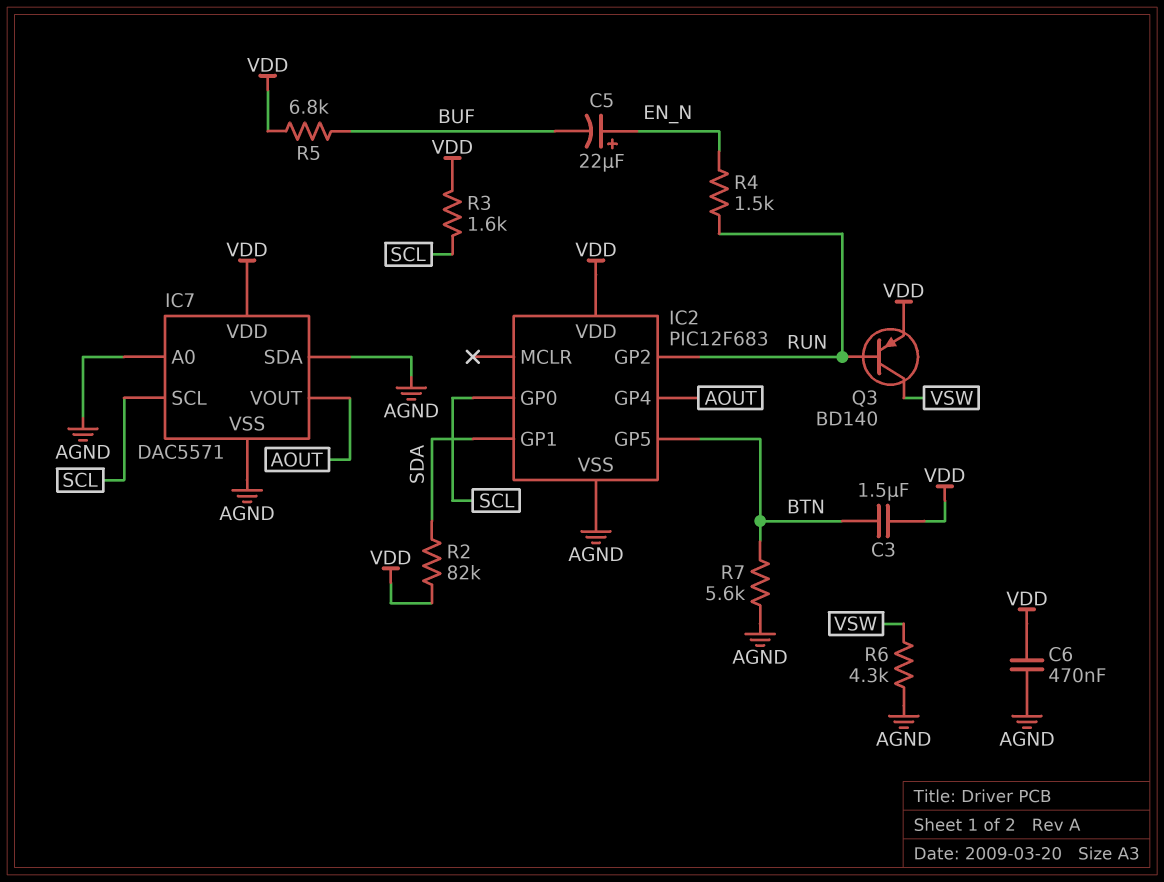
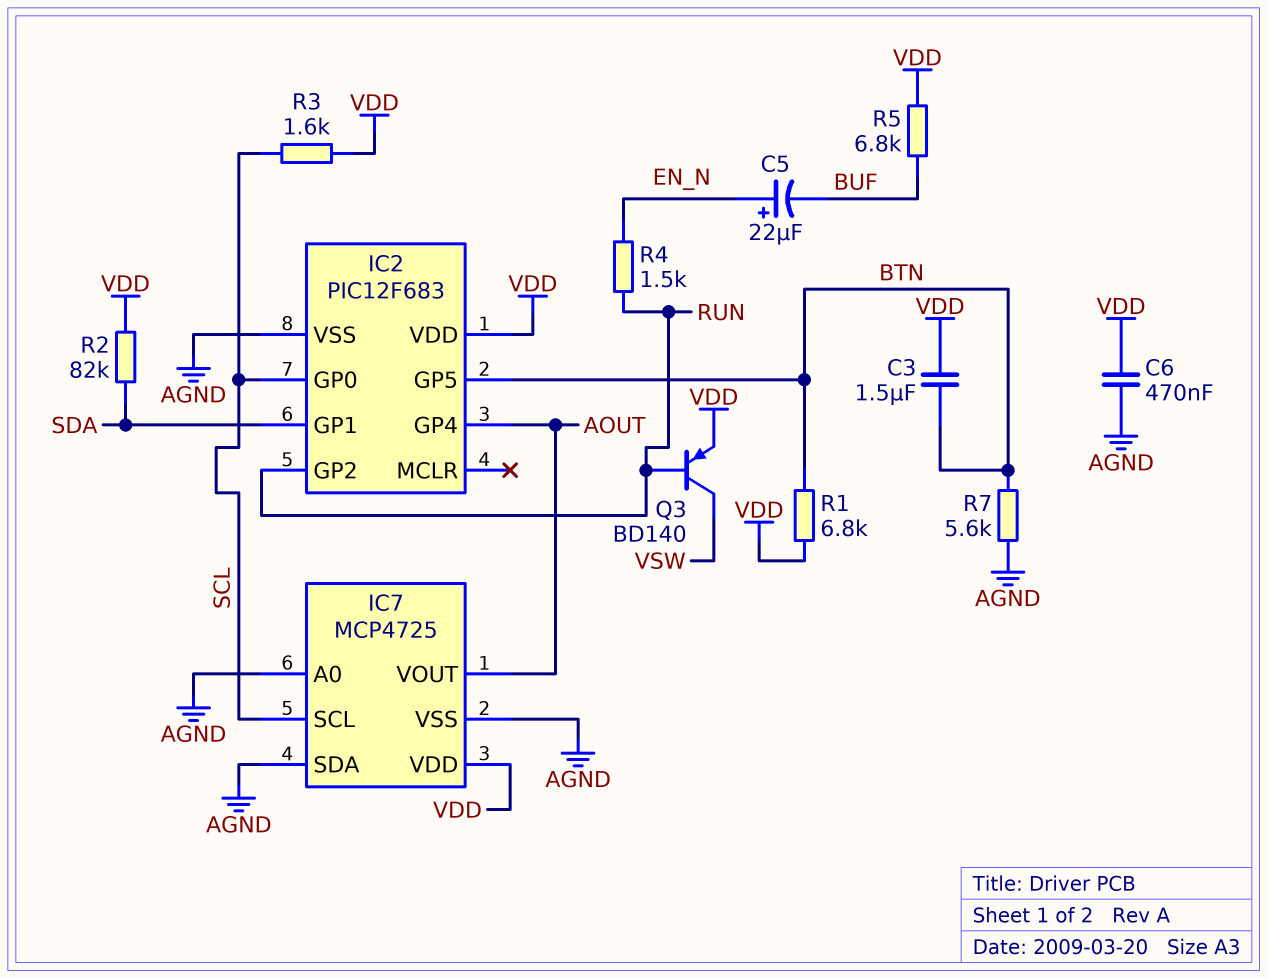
IC7: DAC5571 -> MCP4725
R1: none -> 6.8k (BTN, VDD)
R6: 4.3k (AGND, VSW) -> none

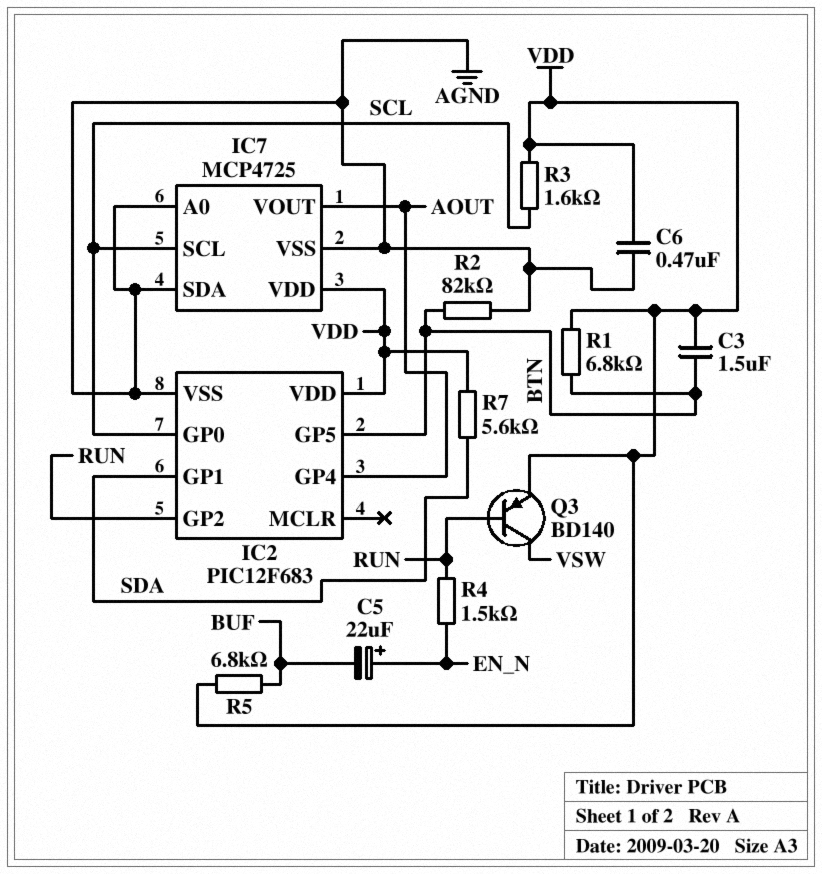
R2: 82k (SDA, VDD) -> 82k (AGND, BTN)
R7: 5.6k (AGND, BTN) -> 5.6k (SDA, VDD)

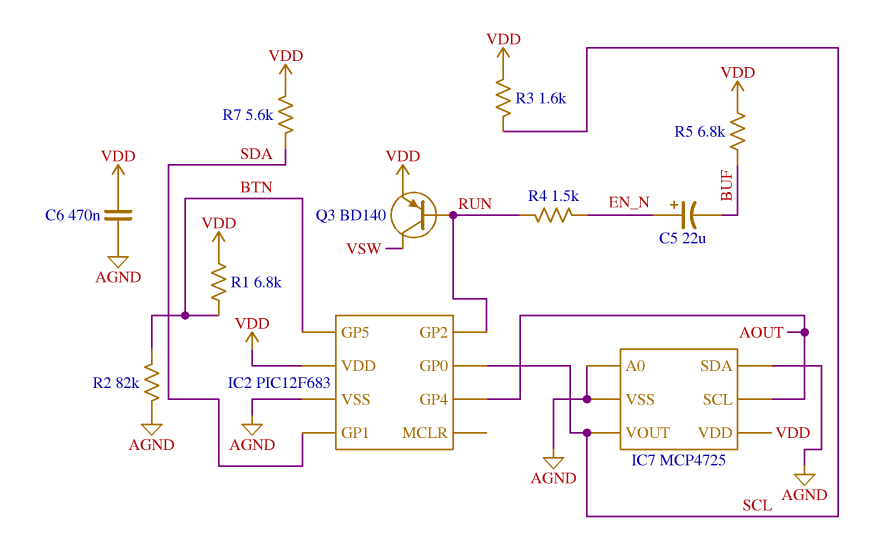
C3: 1.5uF (BTN, VDD) -> none
IC7 pin SCL: SCL -> AOUT
IC7 pin VOUT: AOUT -> SCL

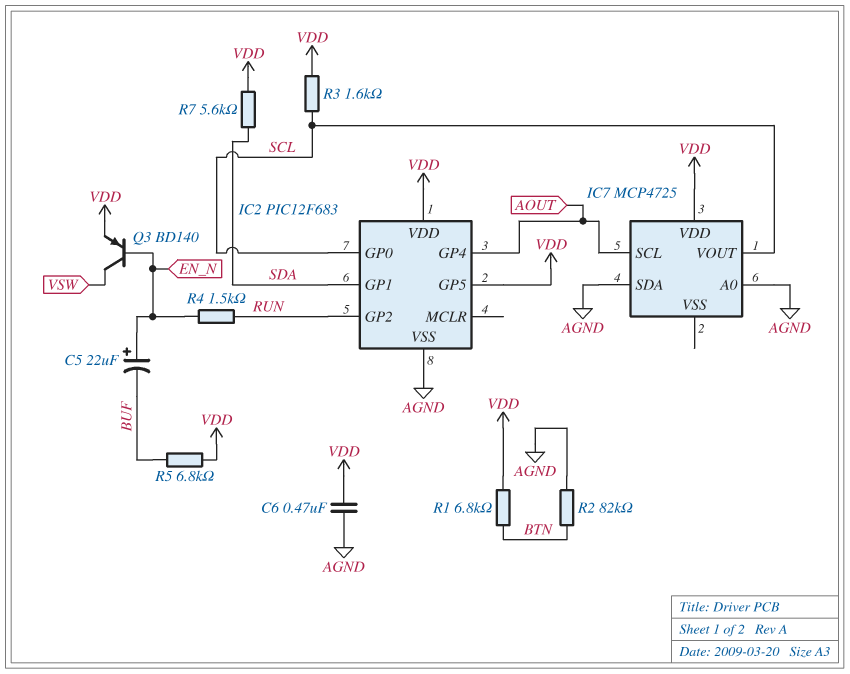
IC2 pin GP5: BTN -> VDD
IC7 pin VSS: AGND -> none
Q3: PNP BD140 (B RUN, C VSW, E VDD) -> PNP BD140 (B EN_N, C VSW, E VDD)

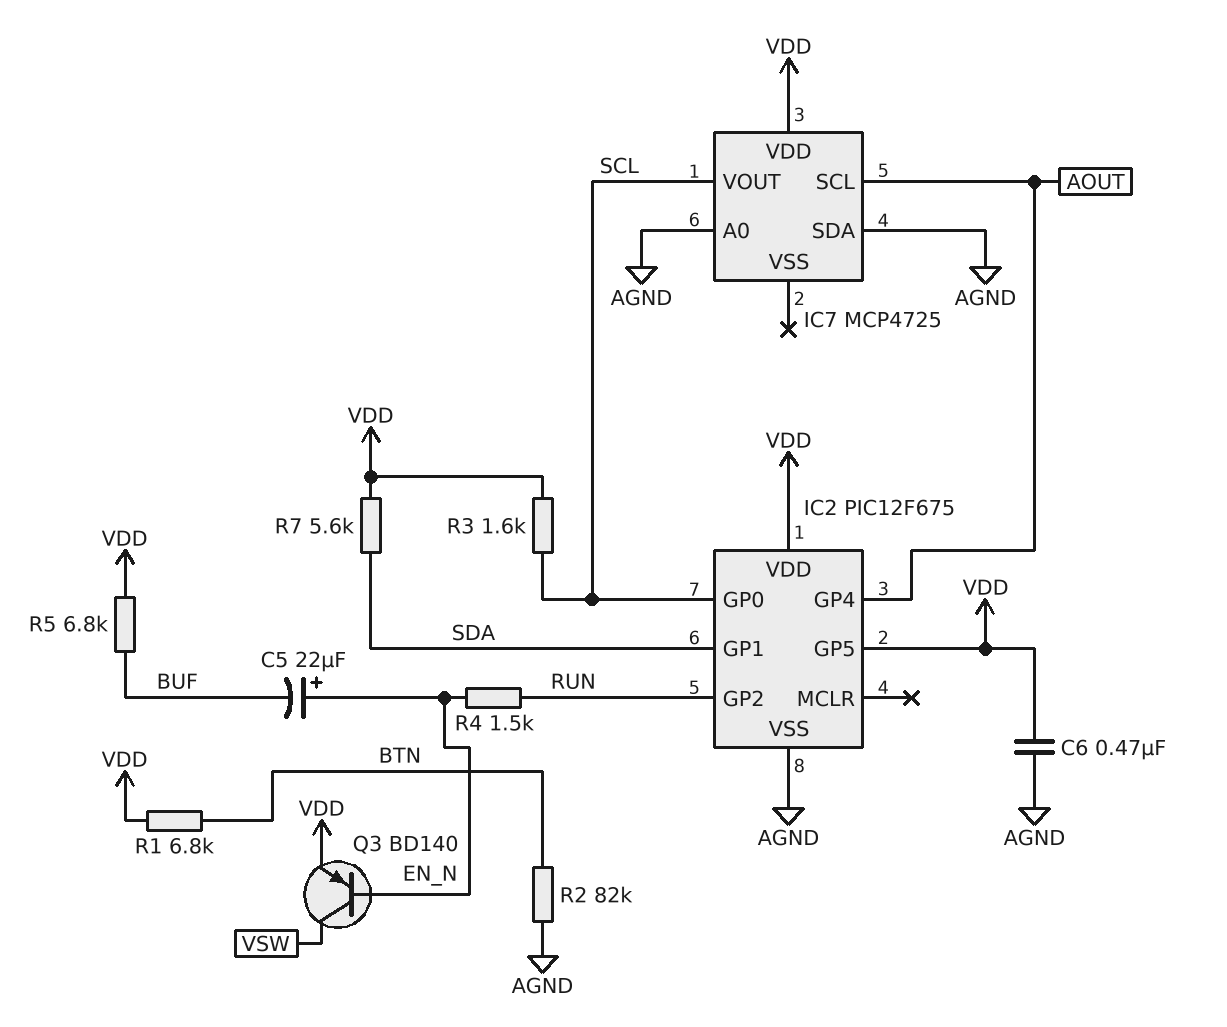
IC2: PIC12F683 -> PIC12F675

